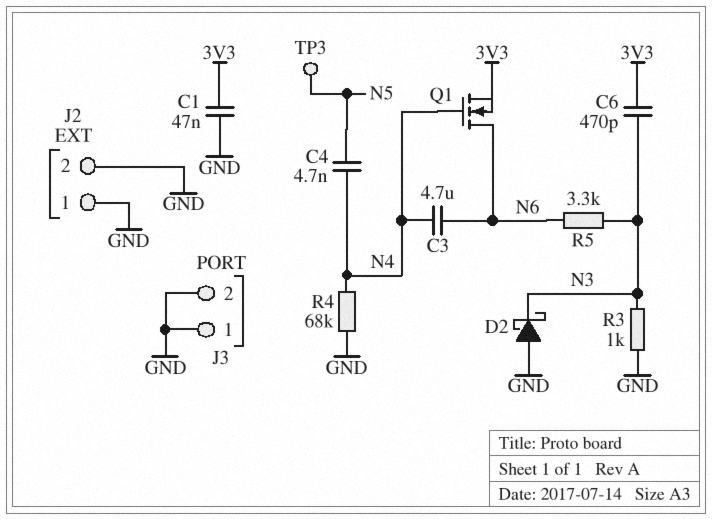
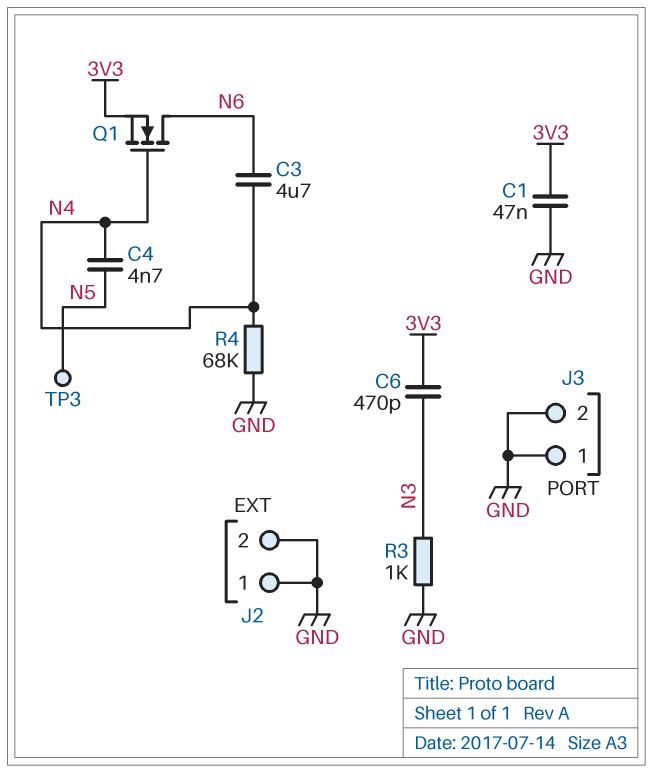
D2: schottky (A GND, K N3) -> none
R5: 3.3k (N3, N6) -> none

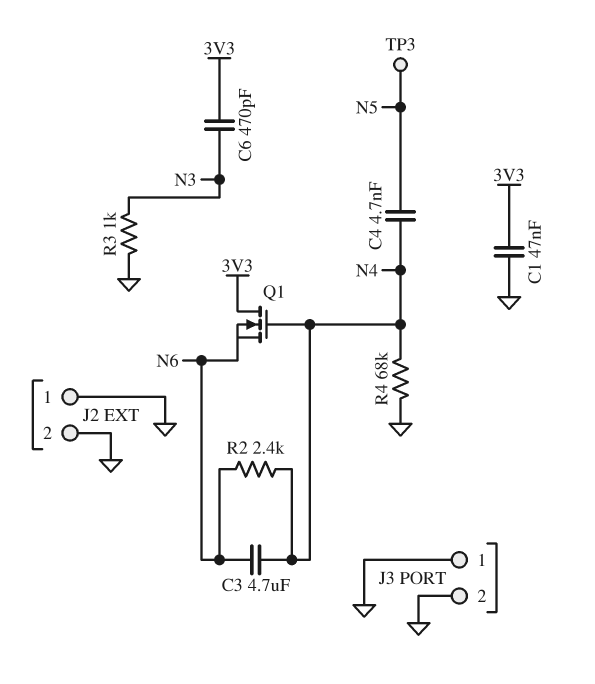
Q1: NMOS (G N4, D N6, S 3V3) -> NMOS (G N4, D 3V3, S N6)
R2: none -> 2.4k (N4, N6)

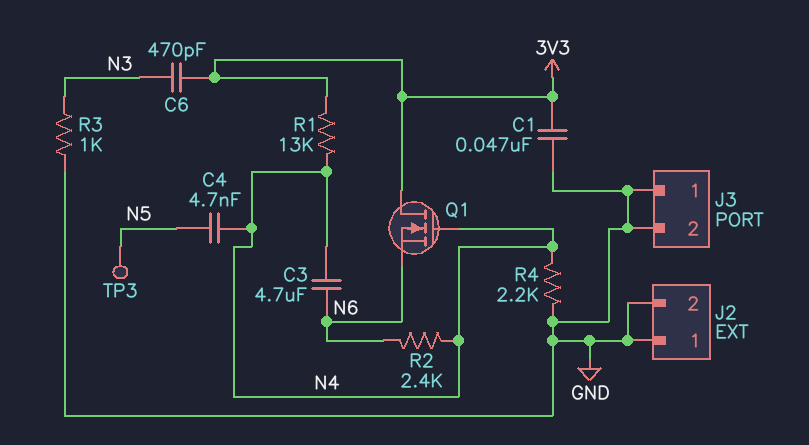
R1: none -> 13k (3V3, N4)
R4: 68k (GND, N4) -> 2.2k (GND, N4)

